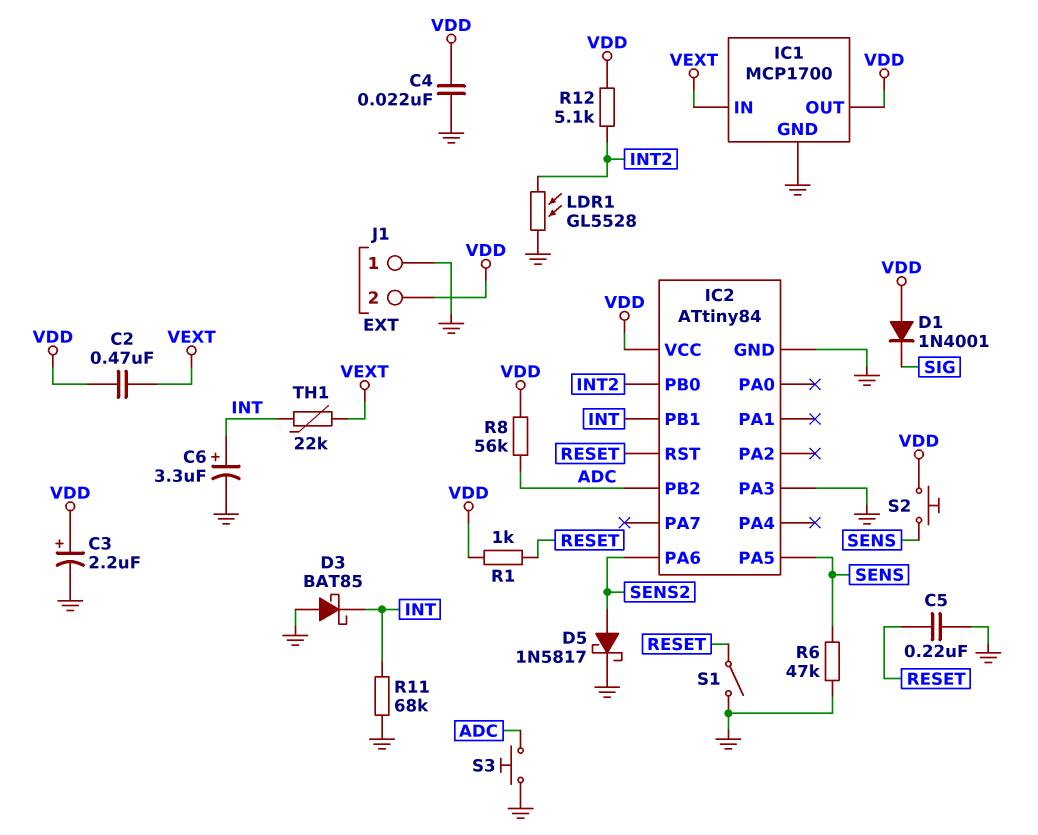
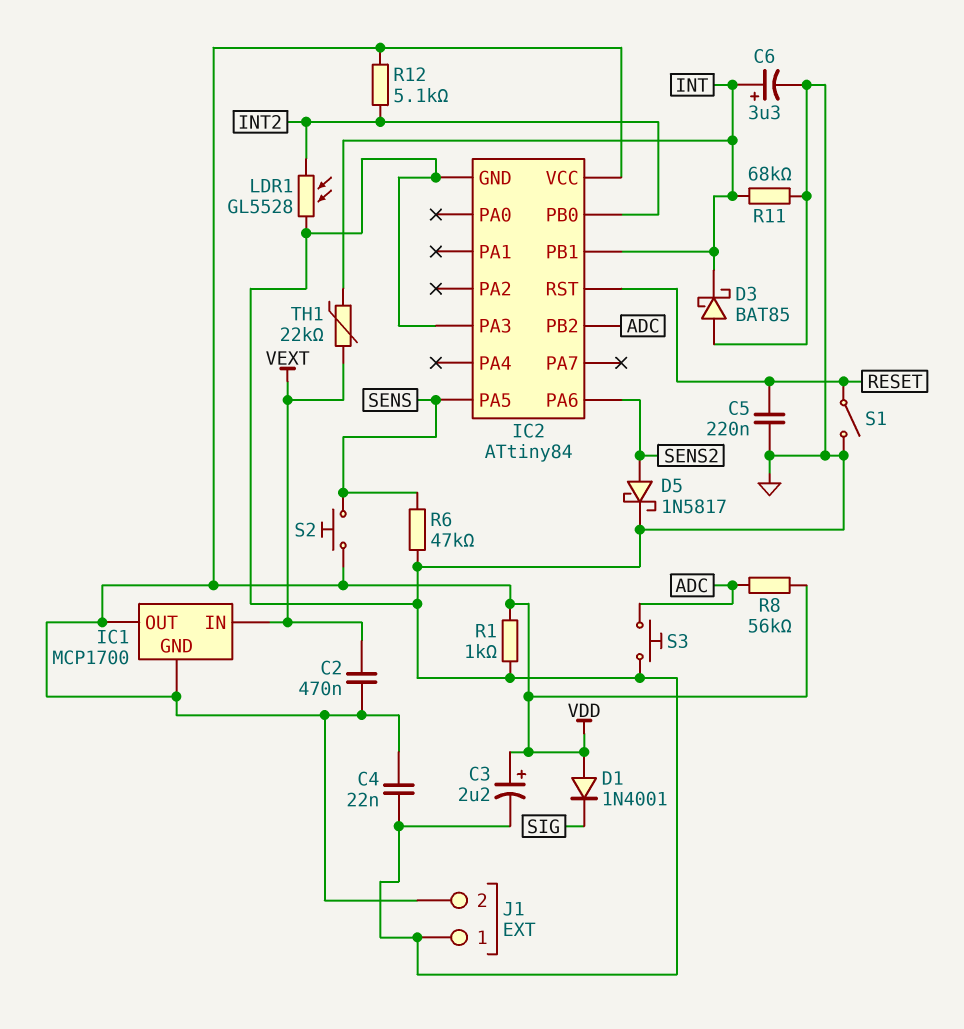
IC1 pin GND: GND -> VDD
R1: 1k (RESET, VDD) -> 1k (GND, VDD)

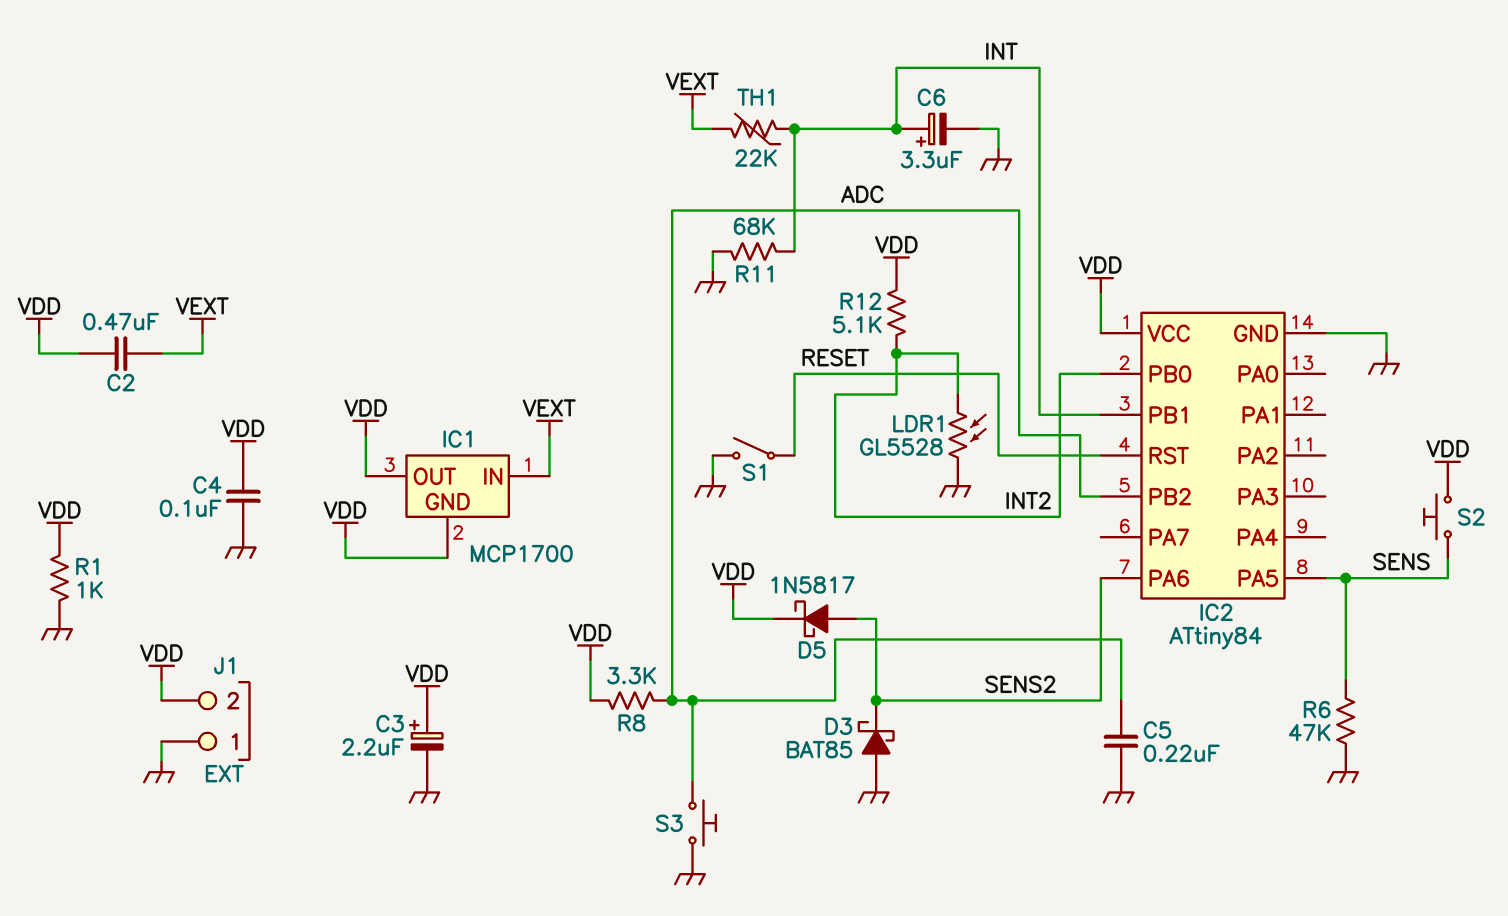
C4: 22nF (GND, VDD) -> 100nF (GND, VDD)
C5: 220nF (GND, RESET) -> 220nF (ADC, GND)
D1: diode 1N4001 (A VDD, K SIG) -> none
D3: schottky BAT85 (A GND, K INT) -> schottky BAT85 (A GND, K SENS2)
D5: schottky 1N5817 (A SENS2, K GND) -> schottky 1N5817 (A SENS2, K VDD)
IC2 pin PA3: GND -> none
R8: 56k (ADC, VDD) -> 3.3k (ADC, VDD)

